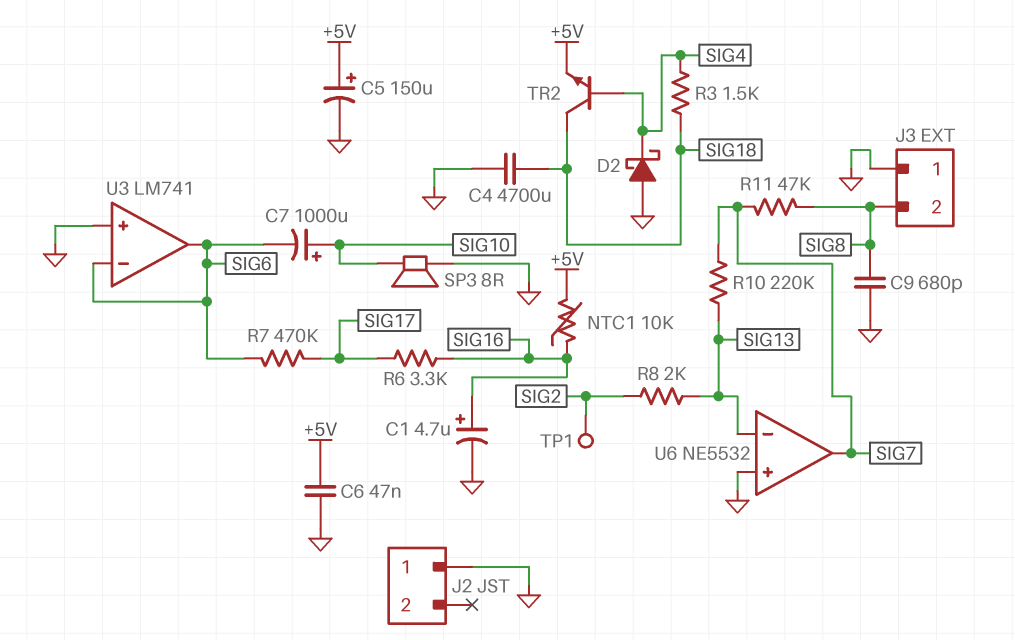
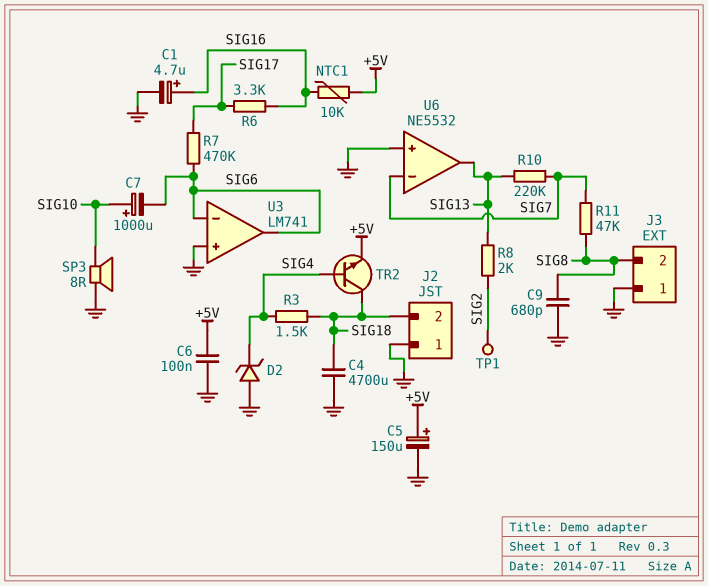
C6: 47nF (+5V, GND) -> 100nF (+5V, GND)
D2: schottky (A GND, K SIG4) -> zener (A GND, K SIG4)
J2 pin 2: none -> SIG18
U6 pin in-: SIG13 -> SIG7
U6 pin out: SIG7 -> SIG13

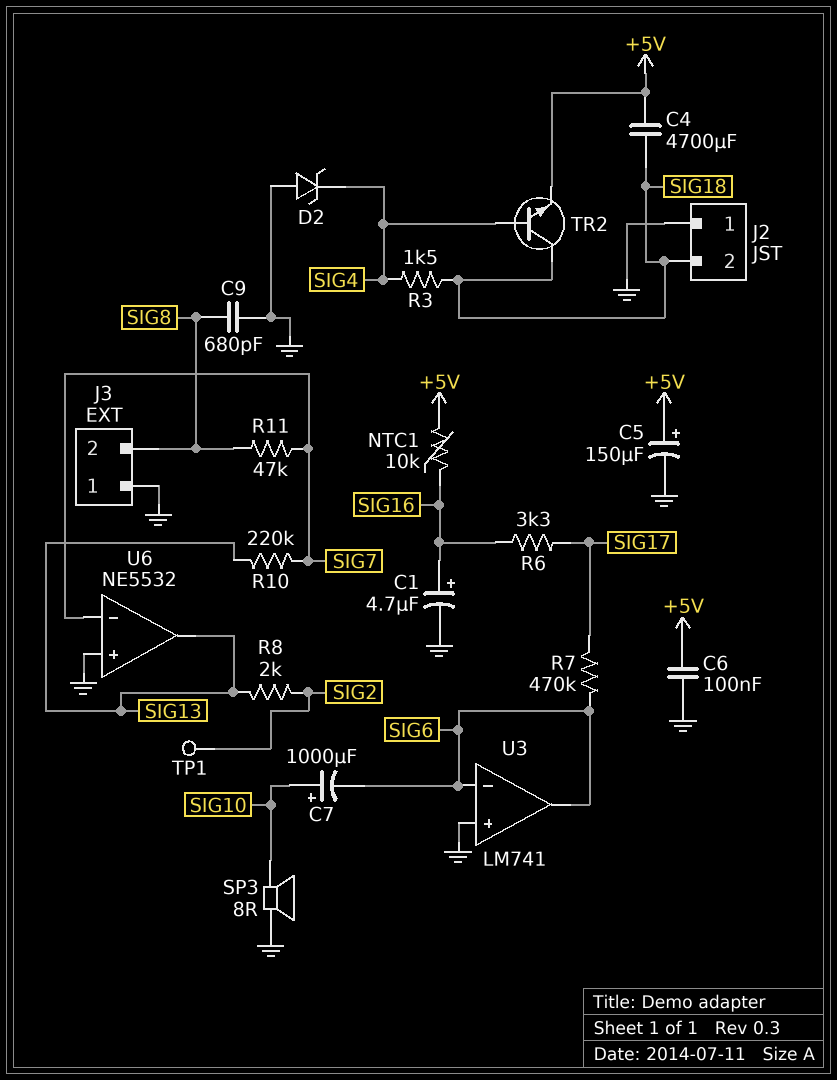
C4: 4700uF (GND, SIG18) -> 4700uF (+5V, SIG18)

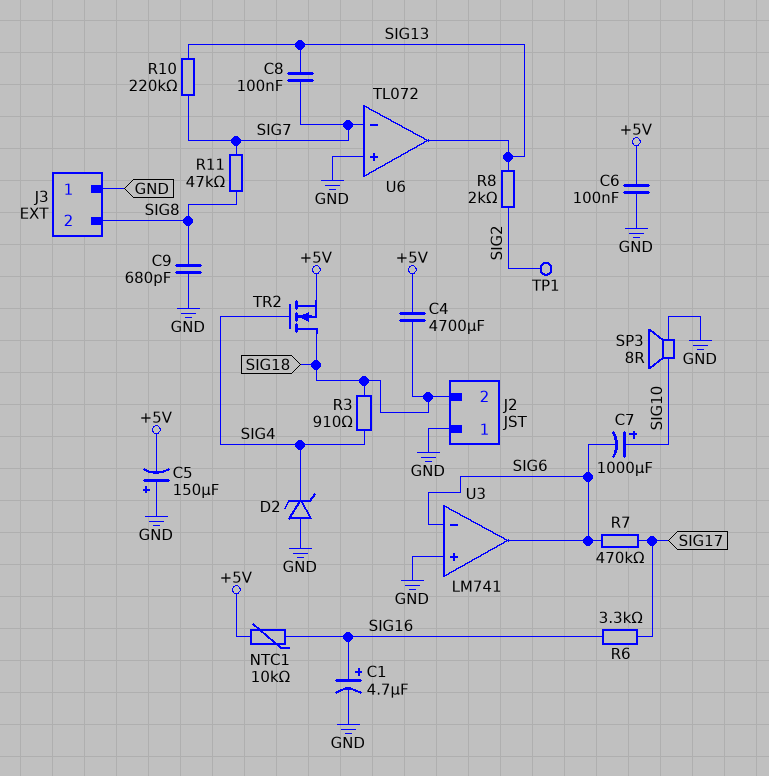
C5: 150uF (plus +5V, minus GND) -> 150uF (plus GND, minus +5V)
C8: none -> 100nF (SIG7, SIG13)
R3: 1.5k (SIG4, SIG18) -> 910 (SIG4, SIG18)
TR2: NPN (B SIG4, C SIG18, E +5V) -> NMOS (G SIG4, D SIG18, S +5V)
U6: NE5532 -> TL072

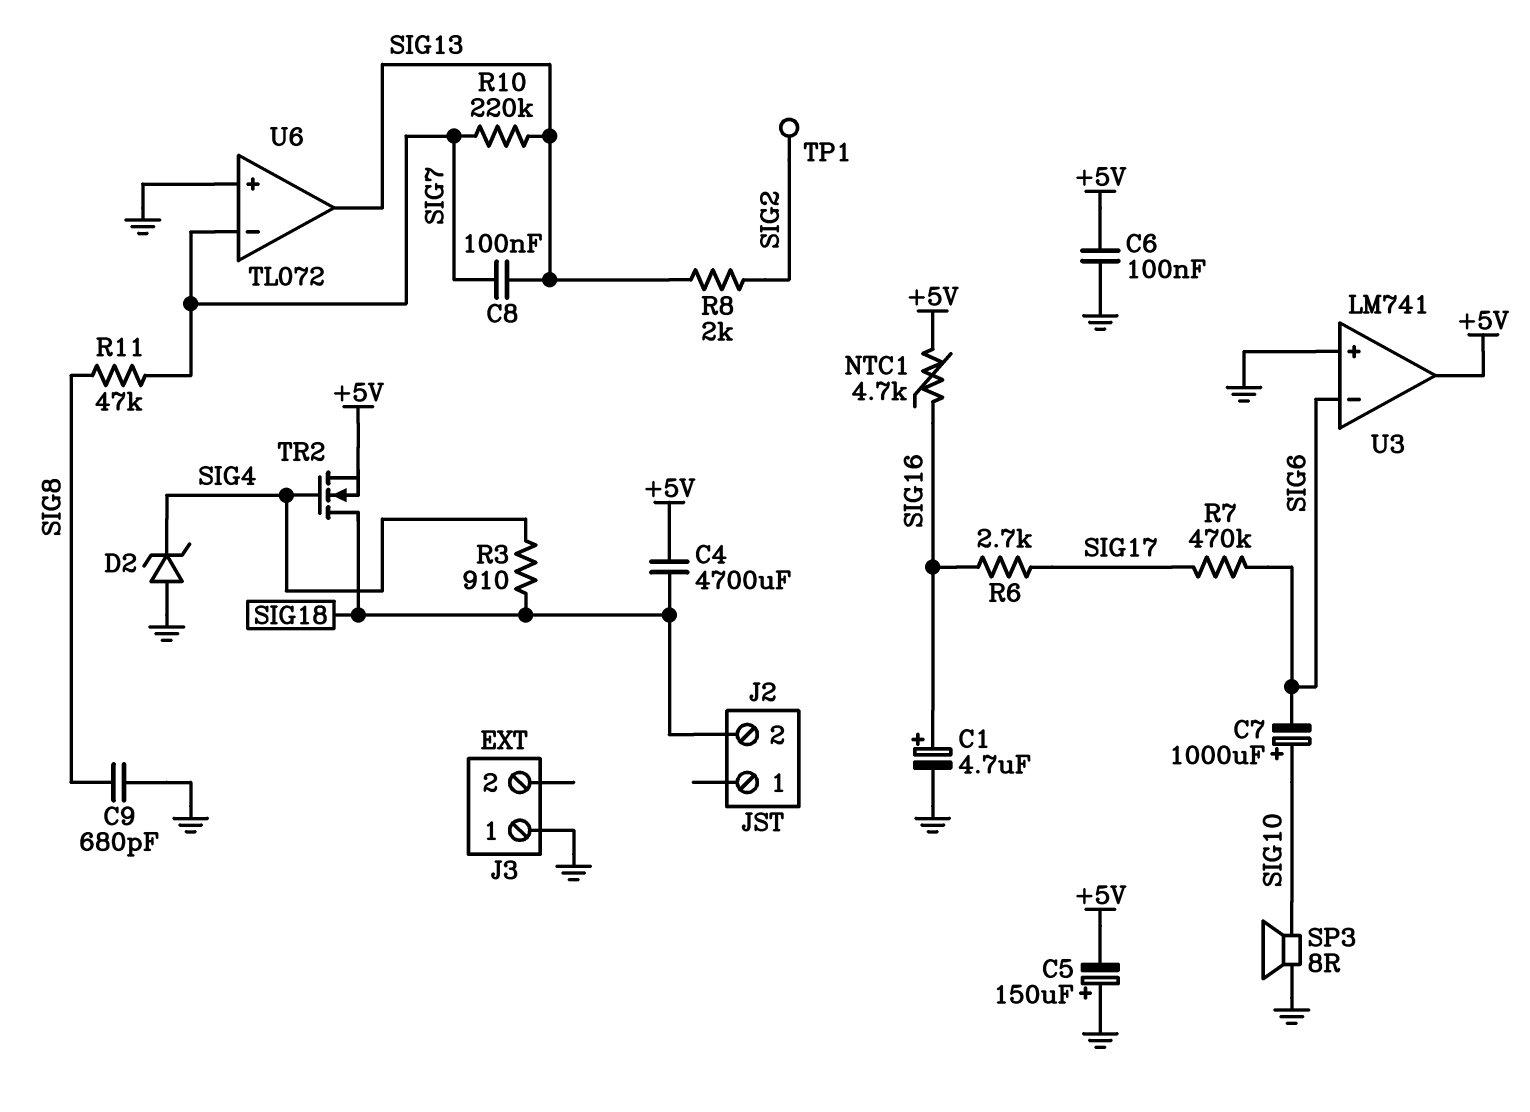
J2 pin 1: GND -> none
J3 pin 2: SIG8 -> none
NTC1: 10k (+5V, SIG16) -> 4.7k (+5V, SIG16)
R6: 3.3k (SIG16, SIG17) -> 2.7k (SIG16, SIG17)
U3 pin out: SIG6 -> +5V

